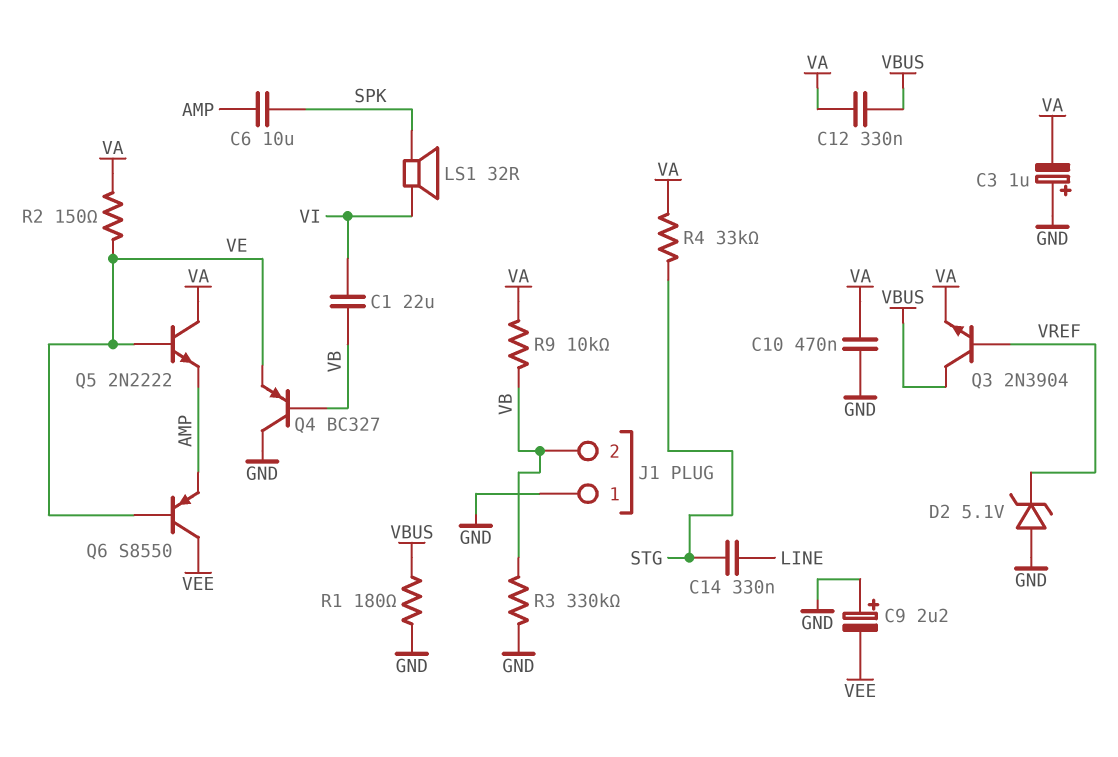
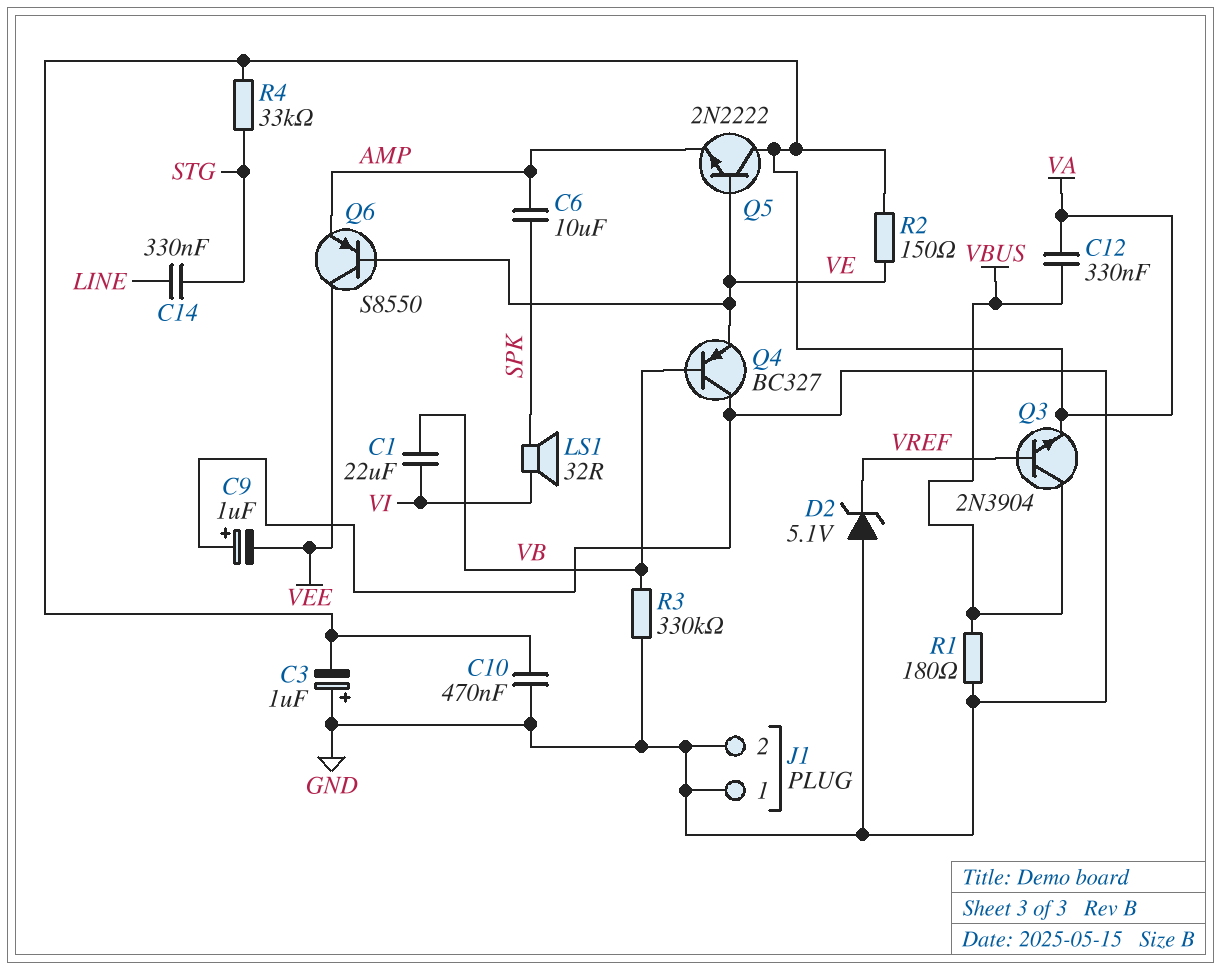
C9: 2.2uF (plus GND, minus VEE) -> 1uF (plus GND, minus VEE)
J1 pin 2: VB -> GND
R9: 10k (VA, VB) -> none

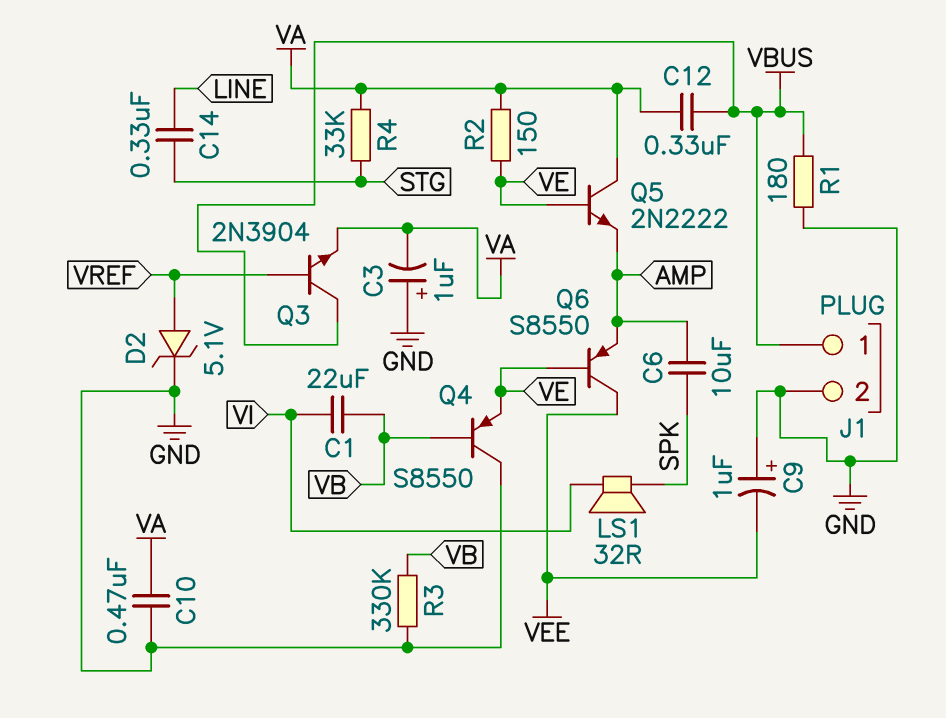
D2: zener 5.1V (A GND, K VREF) -> zener 5.1V (A VREF, K GND)
J1 pin 1: GND -> VBUS
Q4: PNP BC327 (B VB, C GND, E VE) -> PNP S8550 (B VB, C GND, E VE)

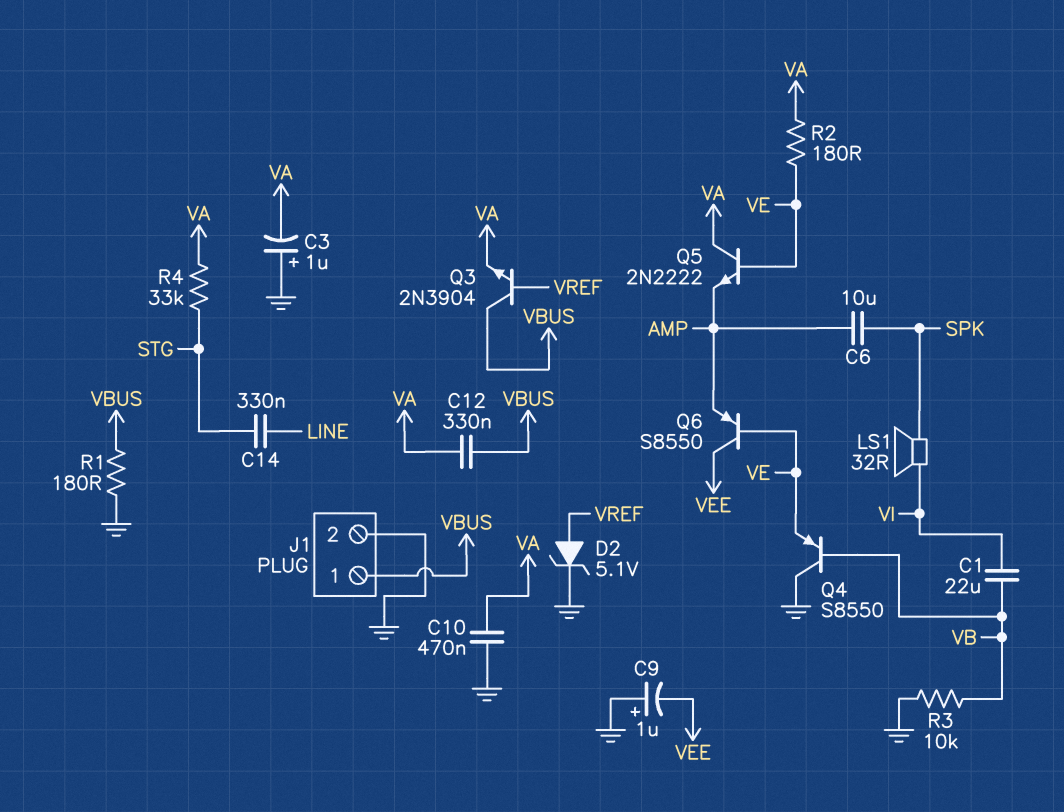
R2: 150 (VA, VE) -> 180 (VA, VE)
R3: 330k (GND, VB) -> 10k (GND, VB)

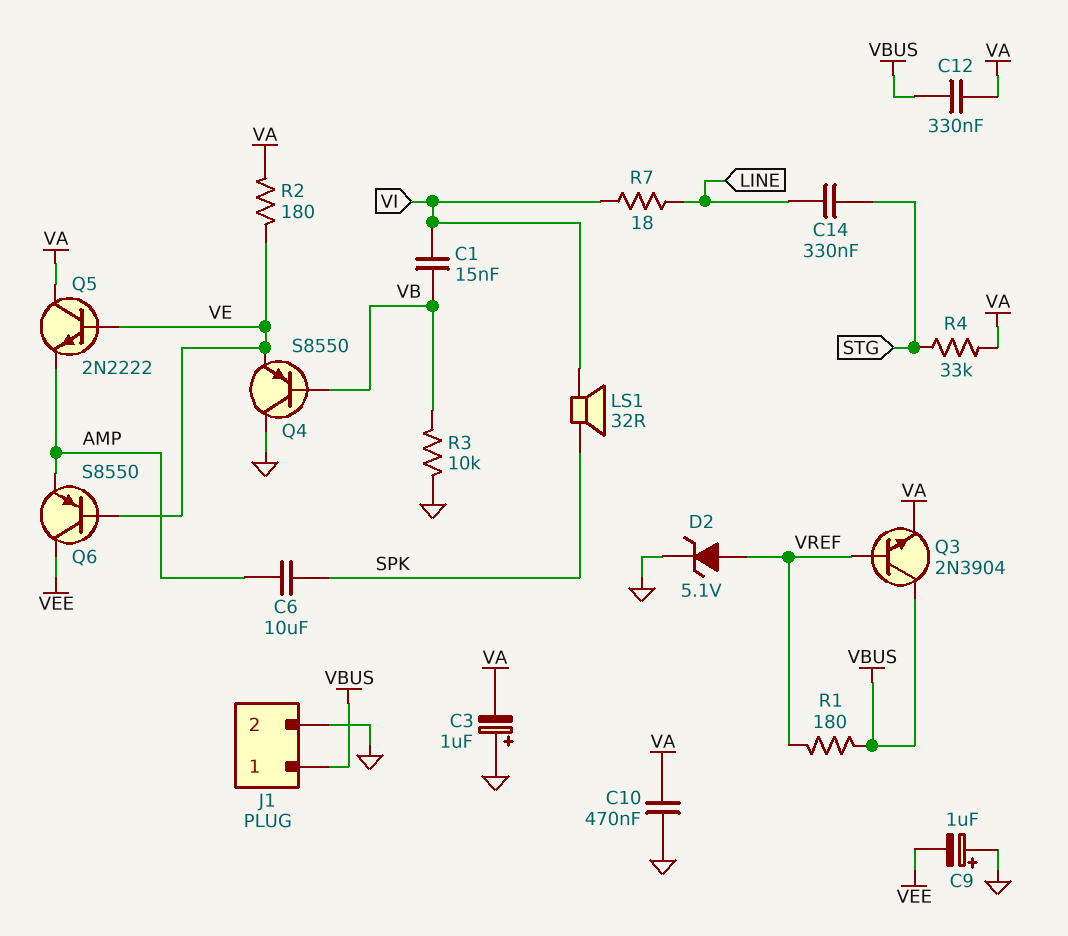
C1: 22uF (VB, VI) -> 15nF (VB, VI)
R1: 180 (GND, VBUS) -> 180 (VBUS, VREF)
R7: none -> 18 (LINE, VI)

